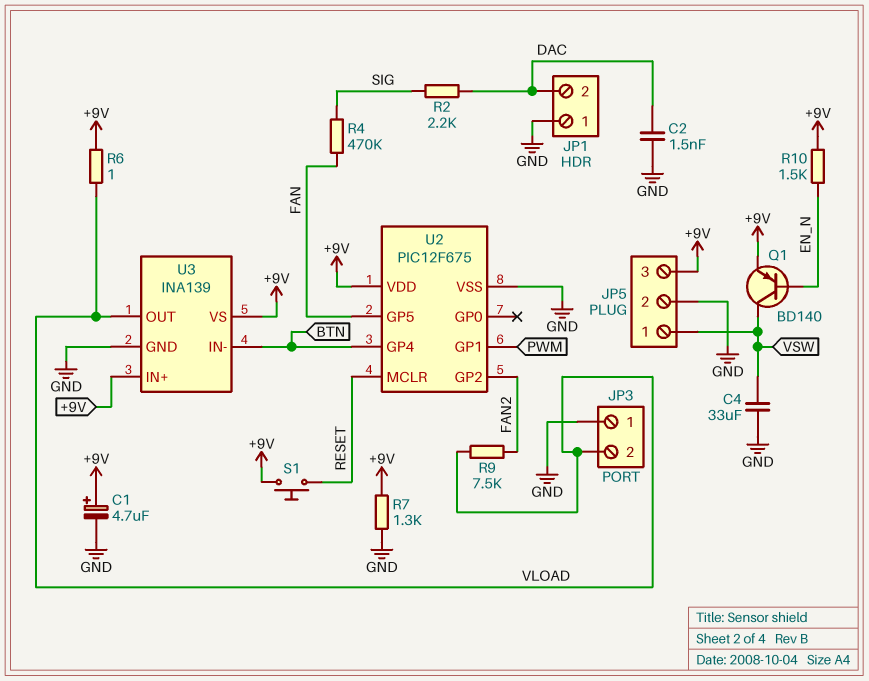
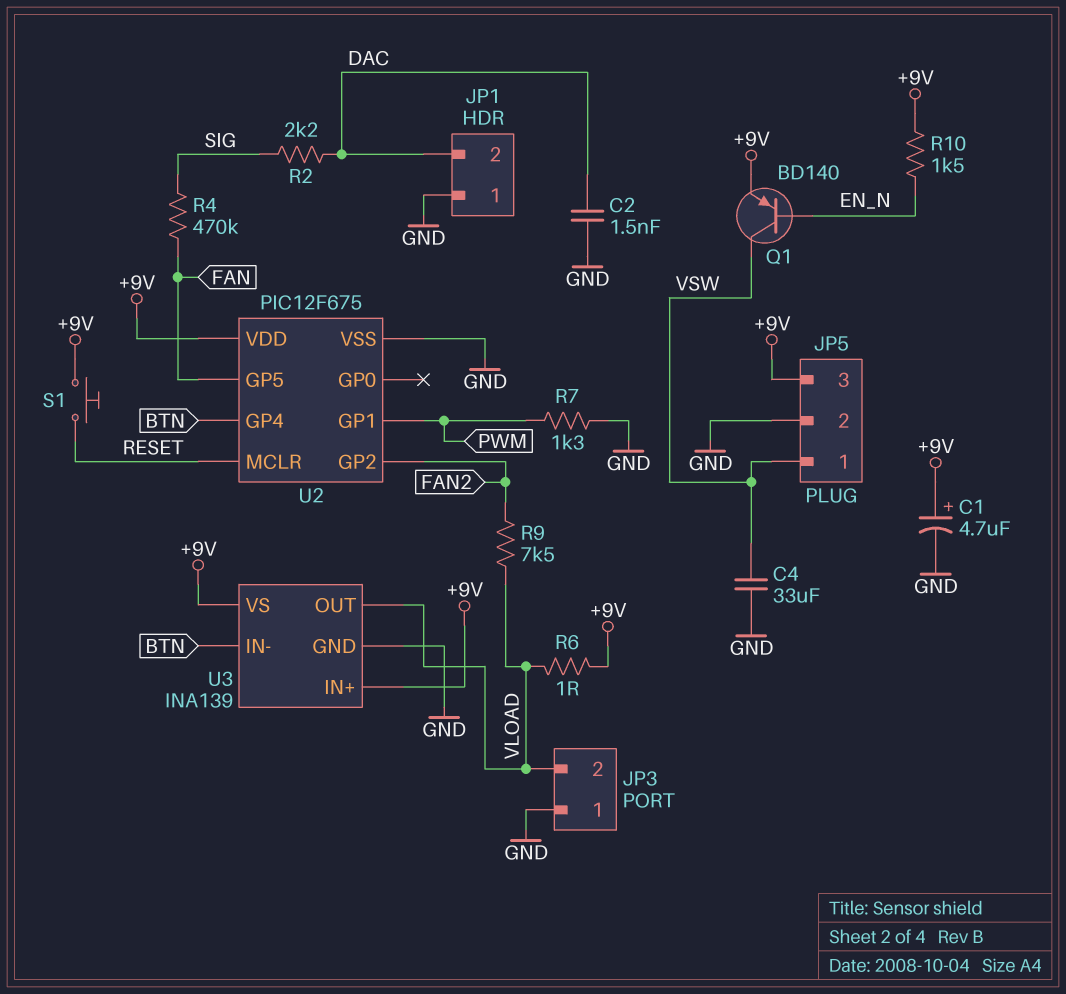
R7: 1.3k (+9V, GND) -> 1.3k (GND, PWM)

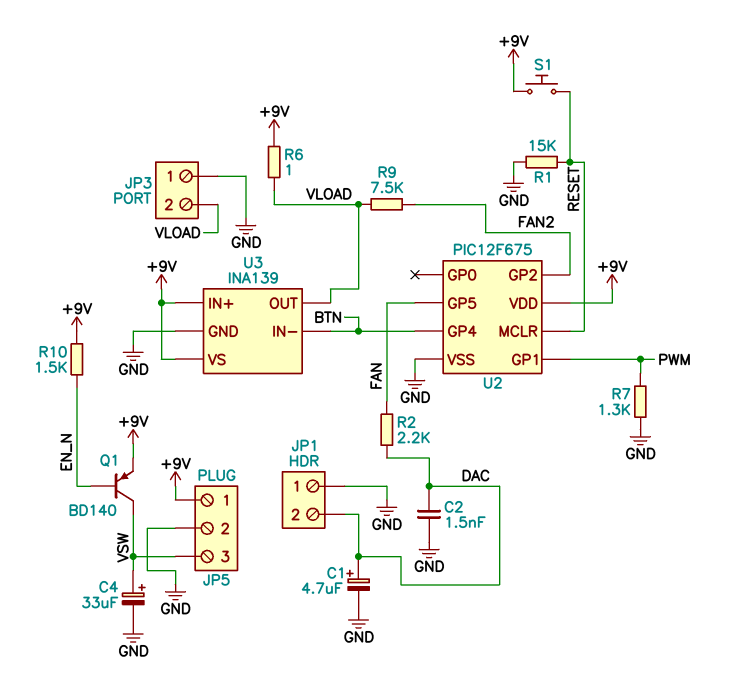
C1: 4.7uF (plus +9V, minus GND) -> 4.7uF (plus DAC, minus GND)
C4: 33uF (GND, VSW) -> 33uF (plus VSW, minus GND)
JP5 pin 1: VSW -> +9V
JP5 pin 3: +9V -> VSW
R1: none -> 15k (GND, RESET)
R2: 2.2k (DAC, SIG) -> 2.2k (DAC, FAN)
R4: 470k (FAN, SIG) -> none

